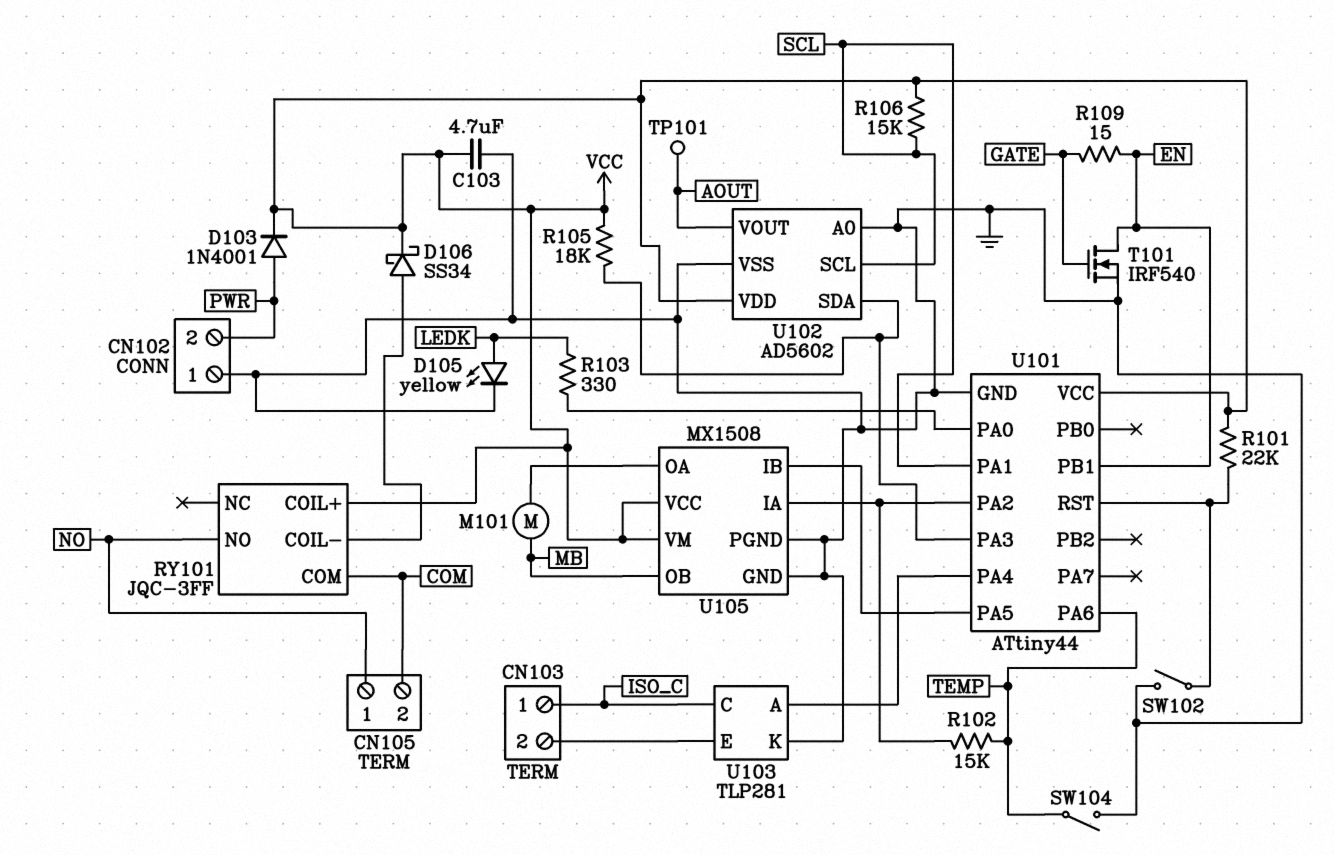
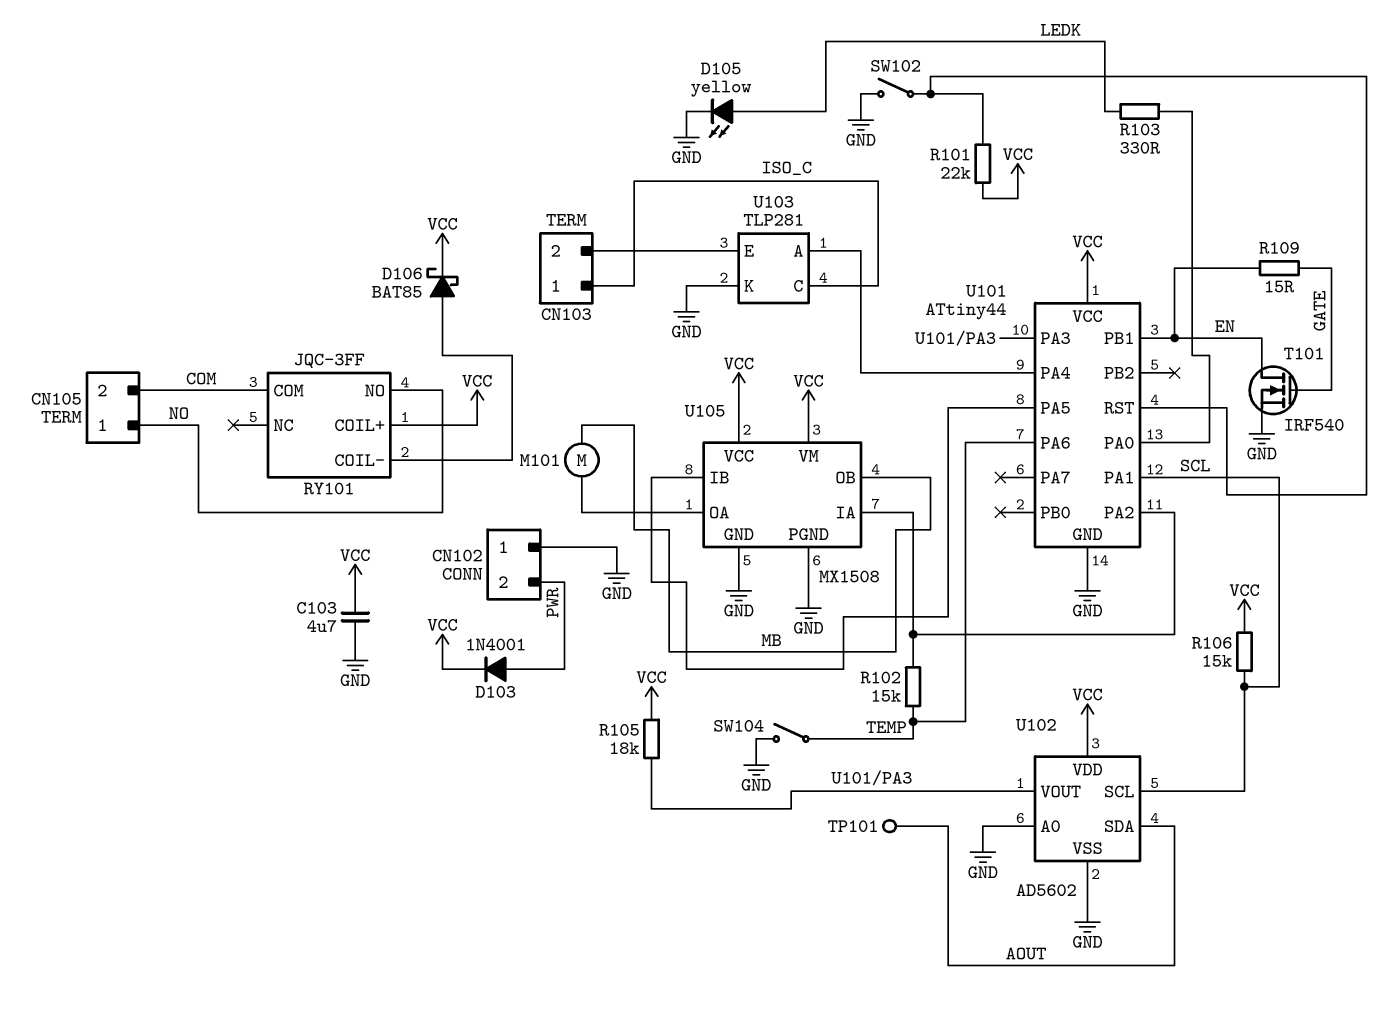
D106: schottky SS34 (A RY101/COIL-, K VCC) -> schottky BAT85 (A RY101/COIL-, K VCC)
U102 pin SDA: U101/PA3 -> AOUT
U102 pin VOUT: AOUT -> U101/PA3

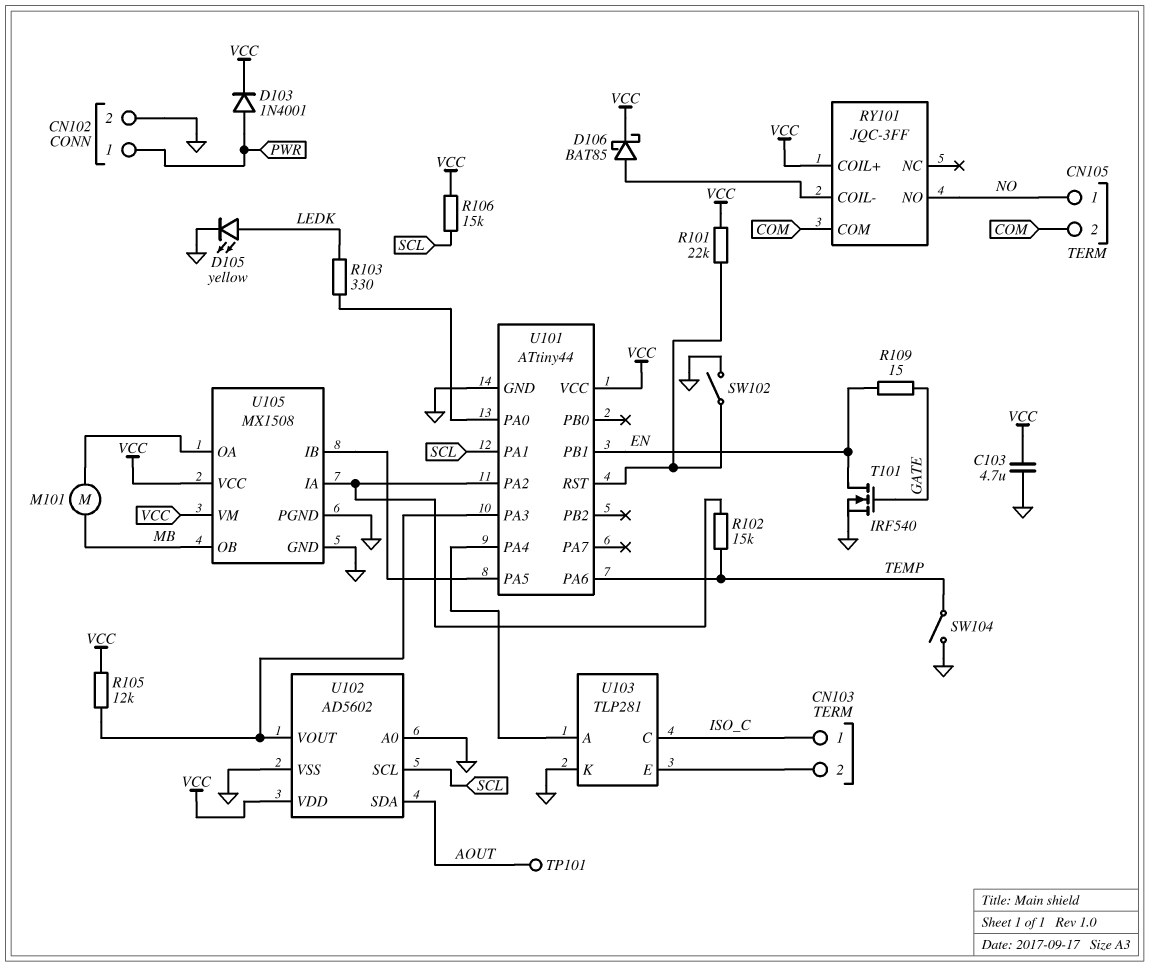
CN102 pin 1: GND -> PWR
CN102 pin 2: PWR -> GND
R105: 18k (U101/PA3, VCC) -> 12k (U101/PA3, VCC)

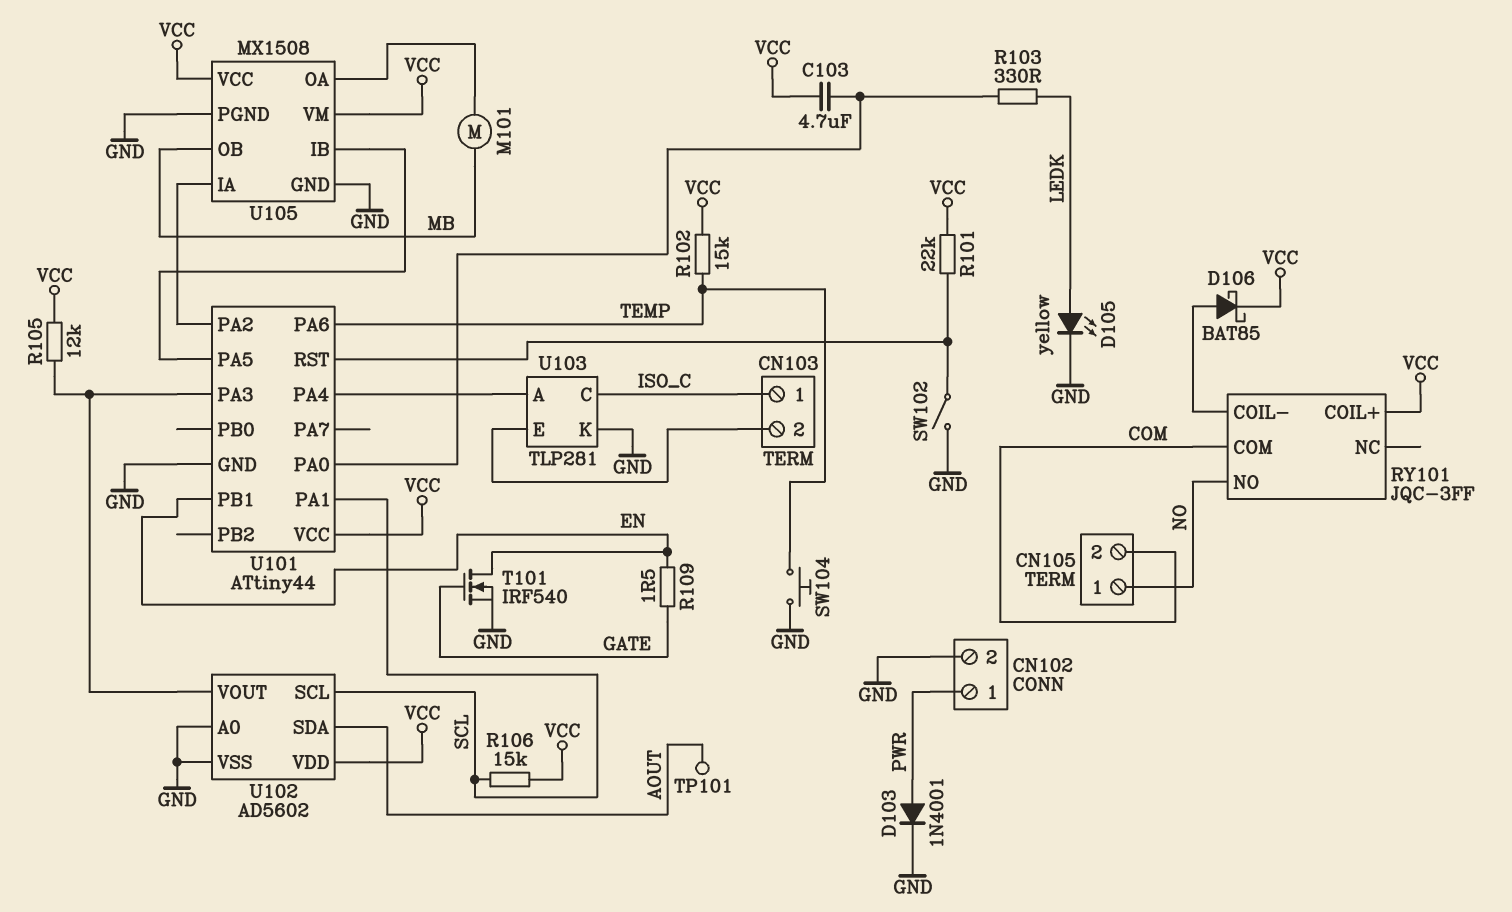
C103: 4.7uF (GND, VCC) -> 4.7uF (U101/PA0, VCC)
D103: diode 1N4001 (A PWR, K VCC) -> diode 1N4001 (A PWR, K GND)
R102: 15k (TEMP, U101/PA2) -> 15k (TEMP, VCC)
R109: 15 (EN, GATE) -> 1.5 (EN, GATE)
SW104: switch (GND, TEMP) -> button (GND, TEMP)

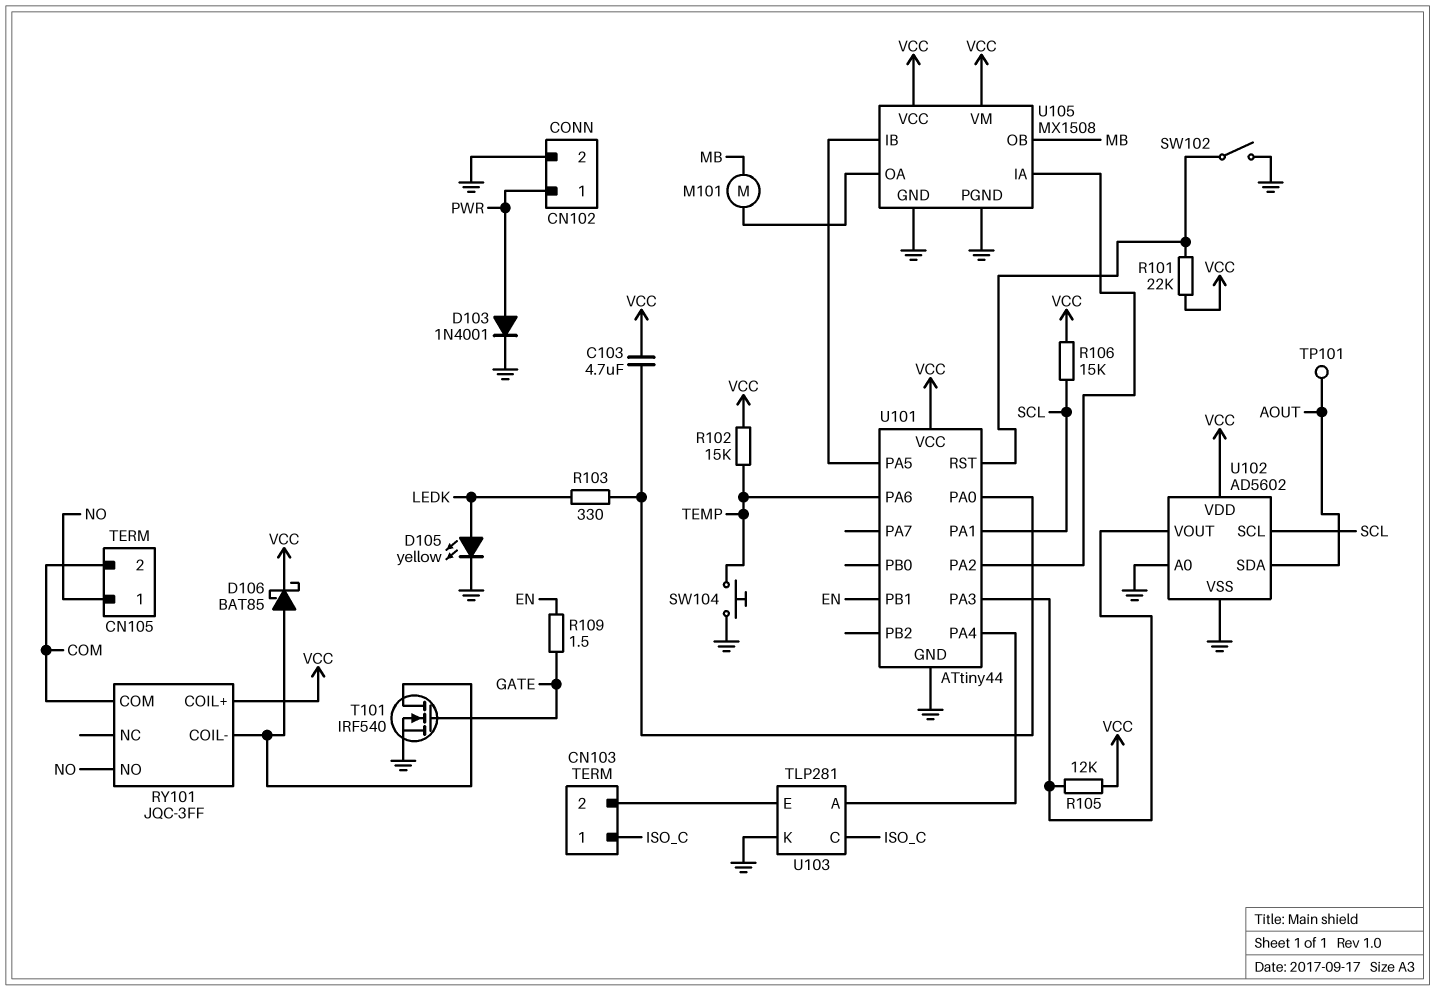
T101: NMOS IRF540 (G GATE, D EN, S GND) -> NMOS IRF540 (G GATE, D RY101/COIL-, S GND)

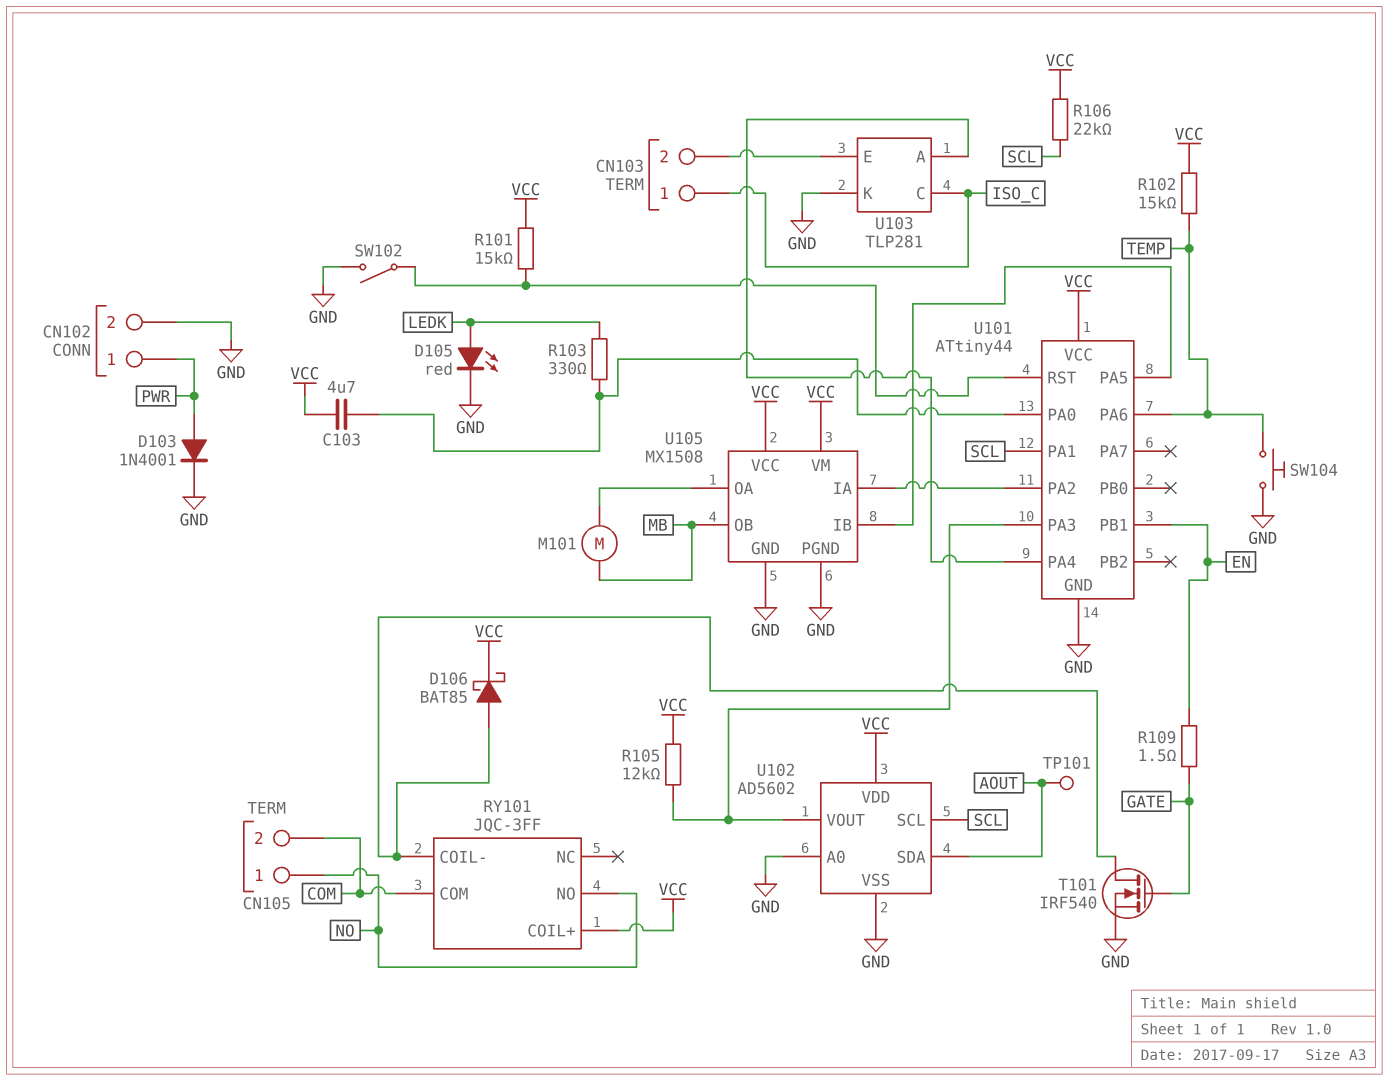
D105: LED yellow (A LEDK, K GND) -> LED red (A LEDK, K GND)
R101: 22k (U101/RST, VCC) -> 15k (U101/RST, VCC)
R106: 15k (SCL, VCC) -> 22k (SCL, VCC)

